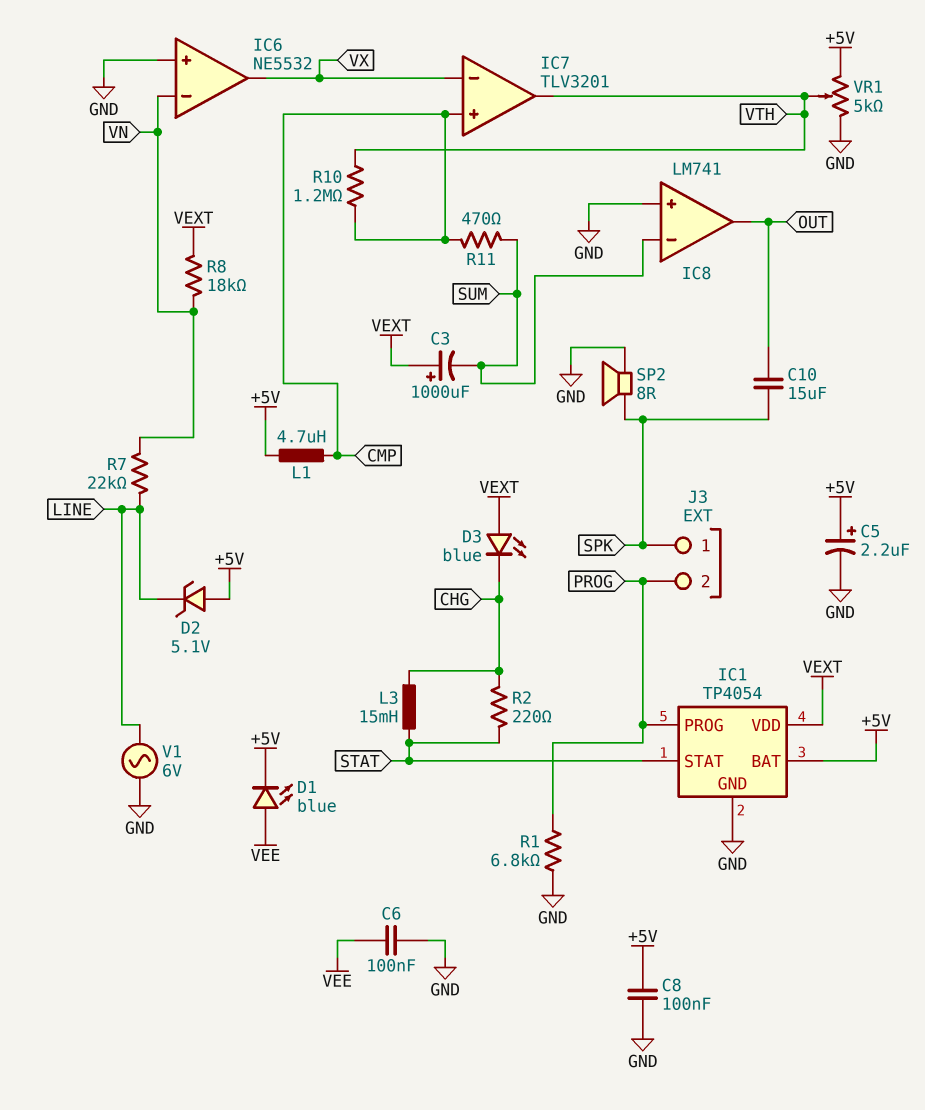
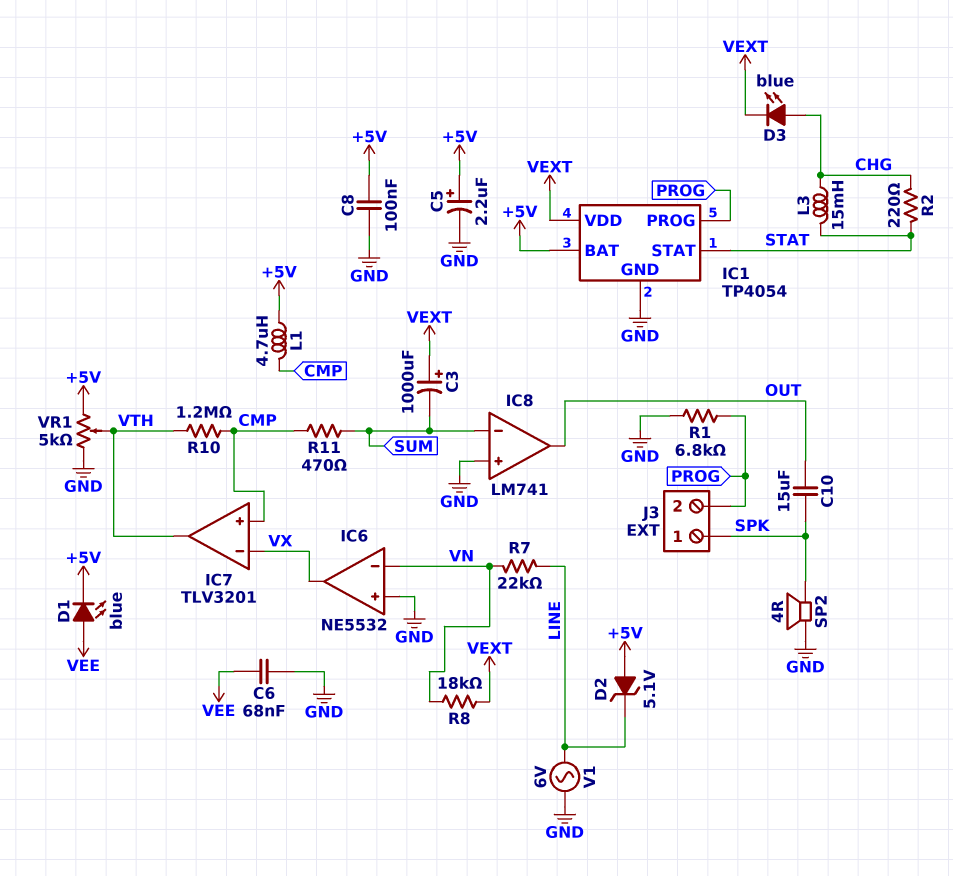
C6: 100nF (GND, VEE) -> 68nF (GND, VEE)
D3: LED blue (A VEXT, K CHG) -> LED blue (A CHG, K VEXT)
SP2: speaker 8R (GND, SPK) -> speaker 4R (GND, SPK)

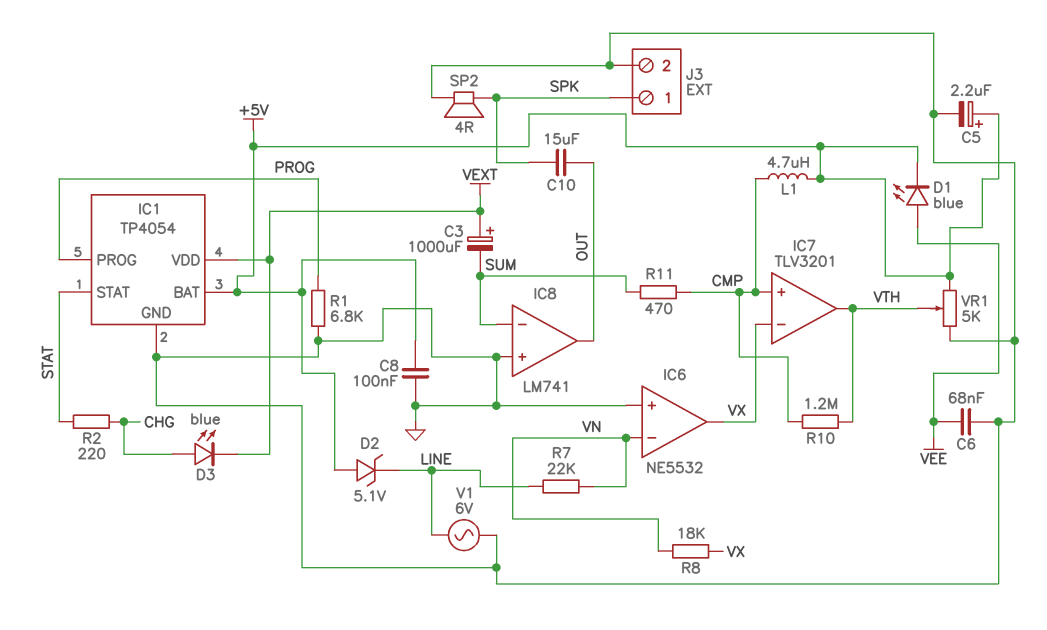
J3 pin 2: PROG -> GND
L3: 15mH (CHG, STAT) -> none
R8: 18k (VEXT, VN) -> 18k (VN, VX)

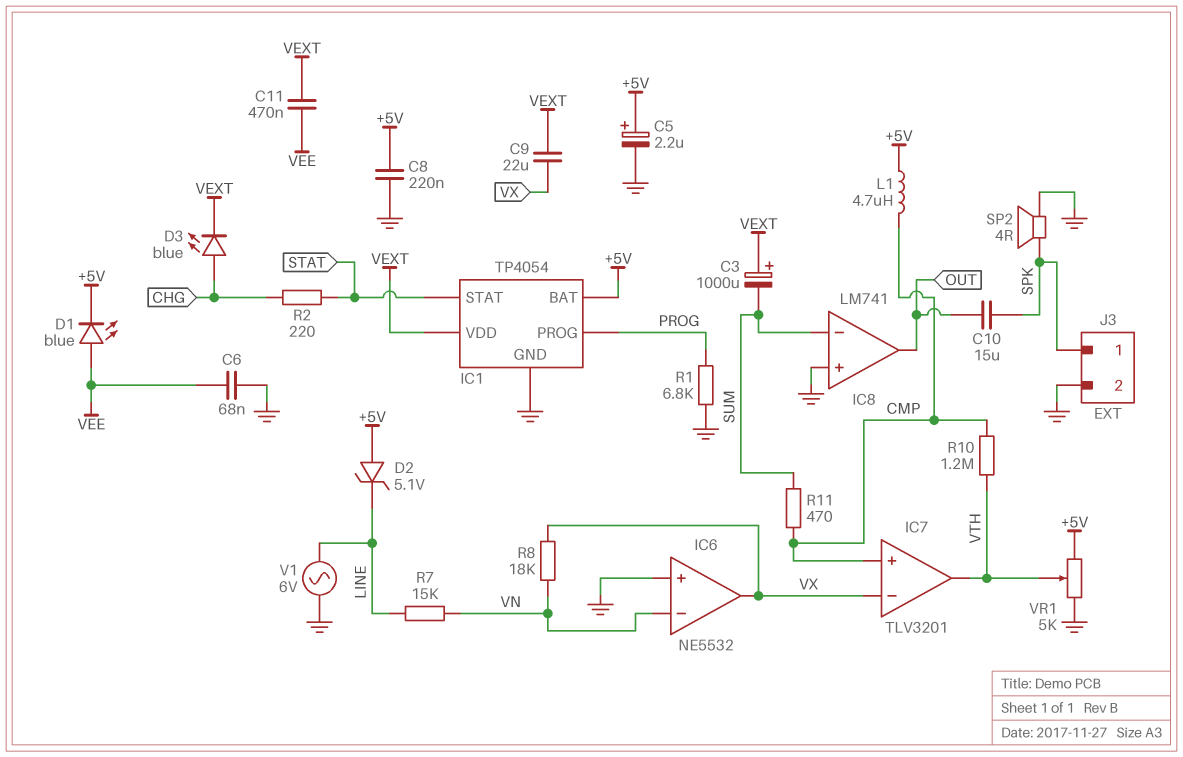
C8: 100nF (+5V, GND) -> 220nF (+5V, GND)
C9: none -> 22uF (VEXT, VX)
C11: none -> 470nF (VEE, VEXT)
R7: 22k (LINE, VN) -> 15k (LINE, VN)

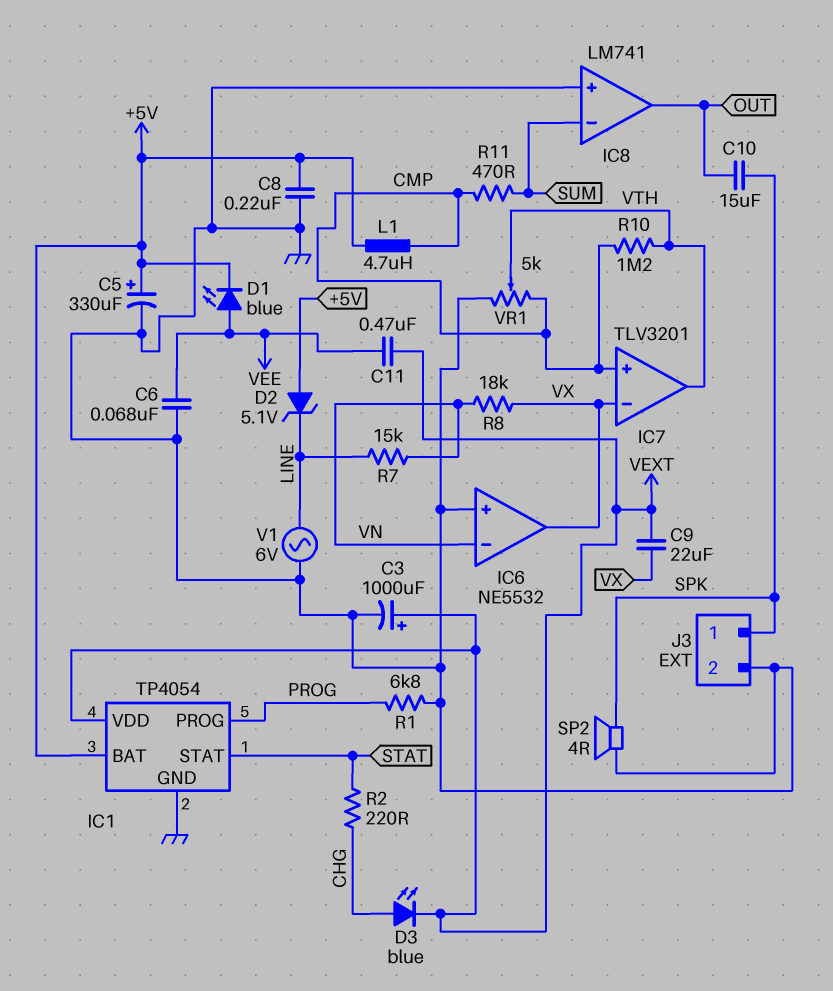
C3: 1000uF (plus VEXT, minus SUM) -> 1000uF (plus VEXT, minus GND)
C5: 2.2uF (plus +5V, minus GND) -> 330uF (plus +5V, minus GND)
VR1: 5k (+5V, GND, wiper VTH) -> 5k (CMP, GND, wiper VTH)

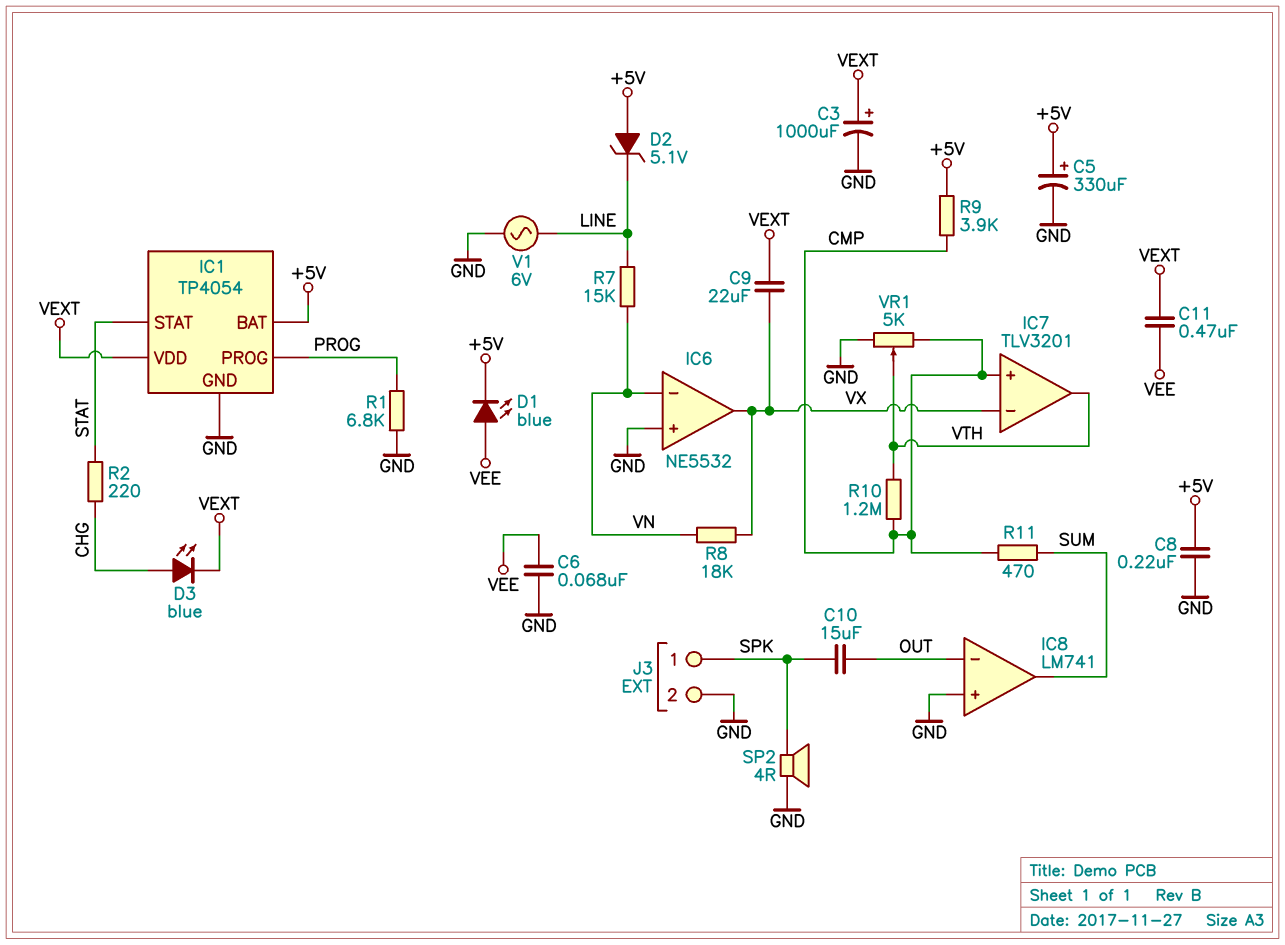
IC8 pin in-: SUM -> OUT
IC8 pin out: OUT -> SUM
L1: 4.7uH (+5V, CMP) -> none
R9: none -> 3.9k (+5V, CMP)

